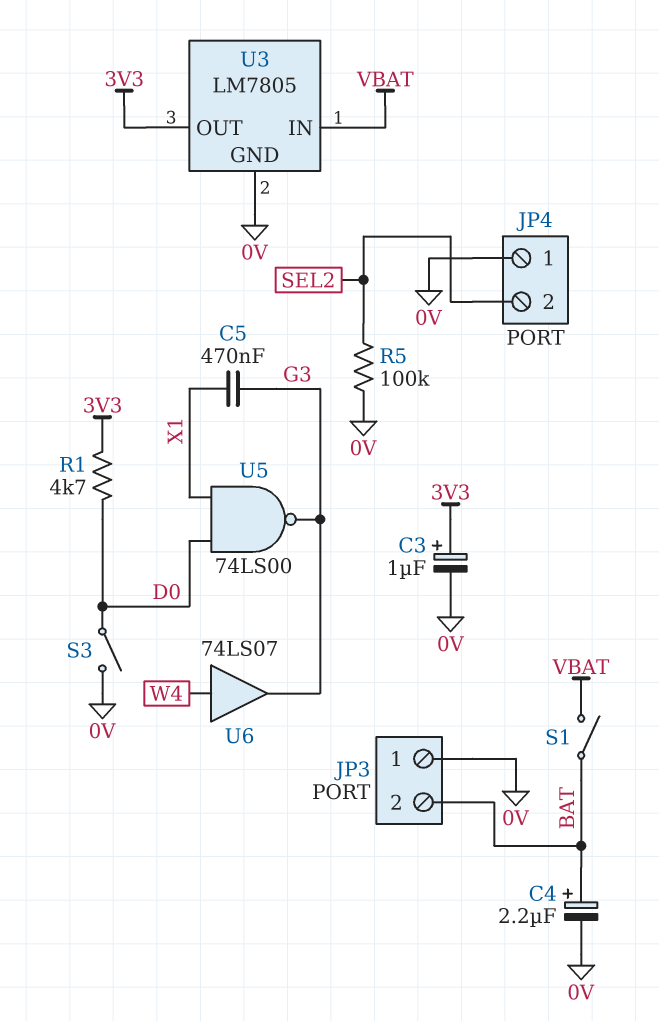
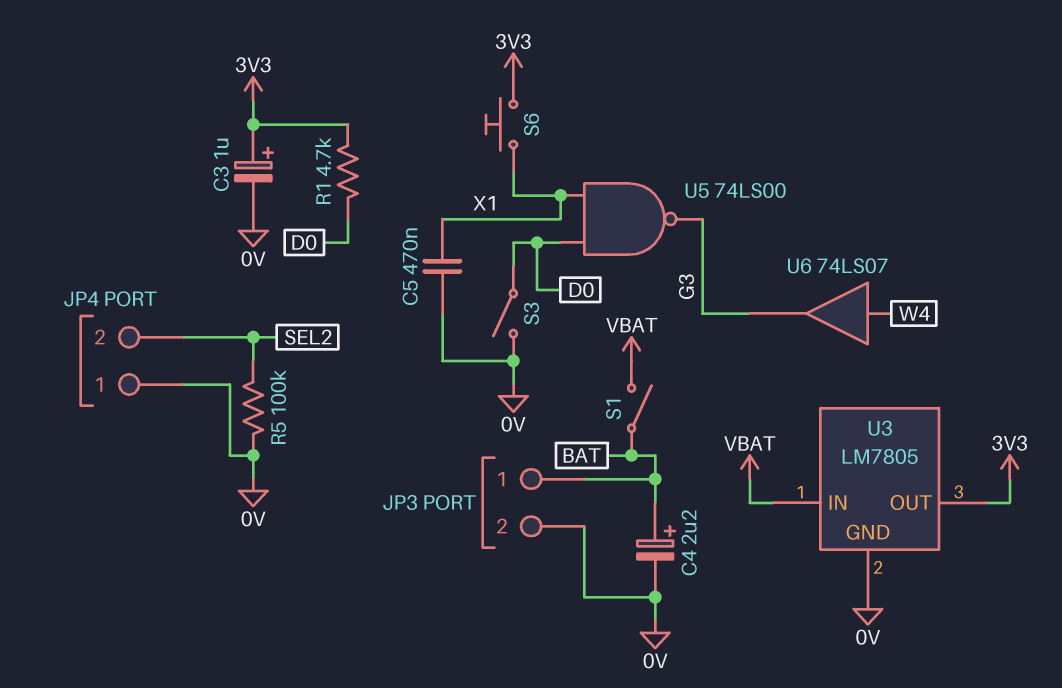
C5: 470nF (G3, X1) -> 470nF (0V, X1)
JP3 pin 1: 0V -> BAT
JP3 pin 2: BAT -> 0V
S6: none -> button (3V3, X1)

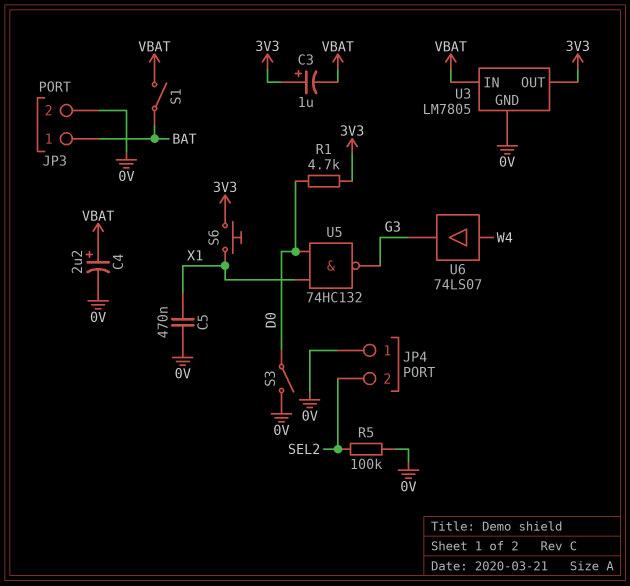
C3: 1uF (plus 3V3, minus 0V) -> 1uF (plus 3V3, minus VBAT)
C4: 2.2uF (plus BAT, minus 0V) -> 2.2uF (plus VBAT, minus 0V)
U5: NAND 74LS00 (in D0, in X1, out G3) -> NAND 74HC132 (in D0, in X1, out G3)

